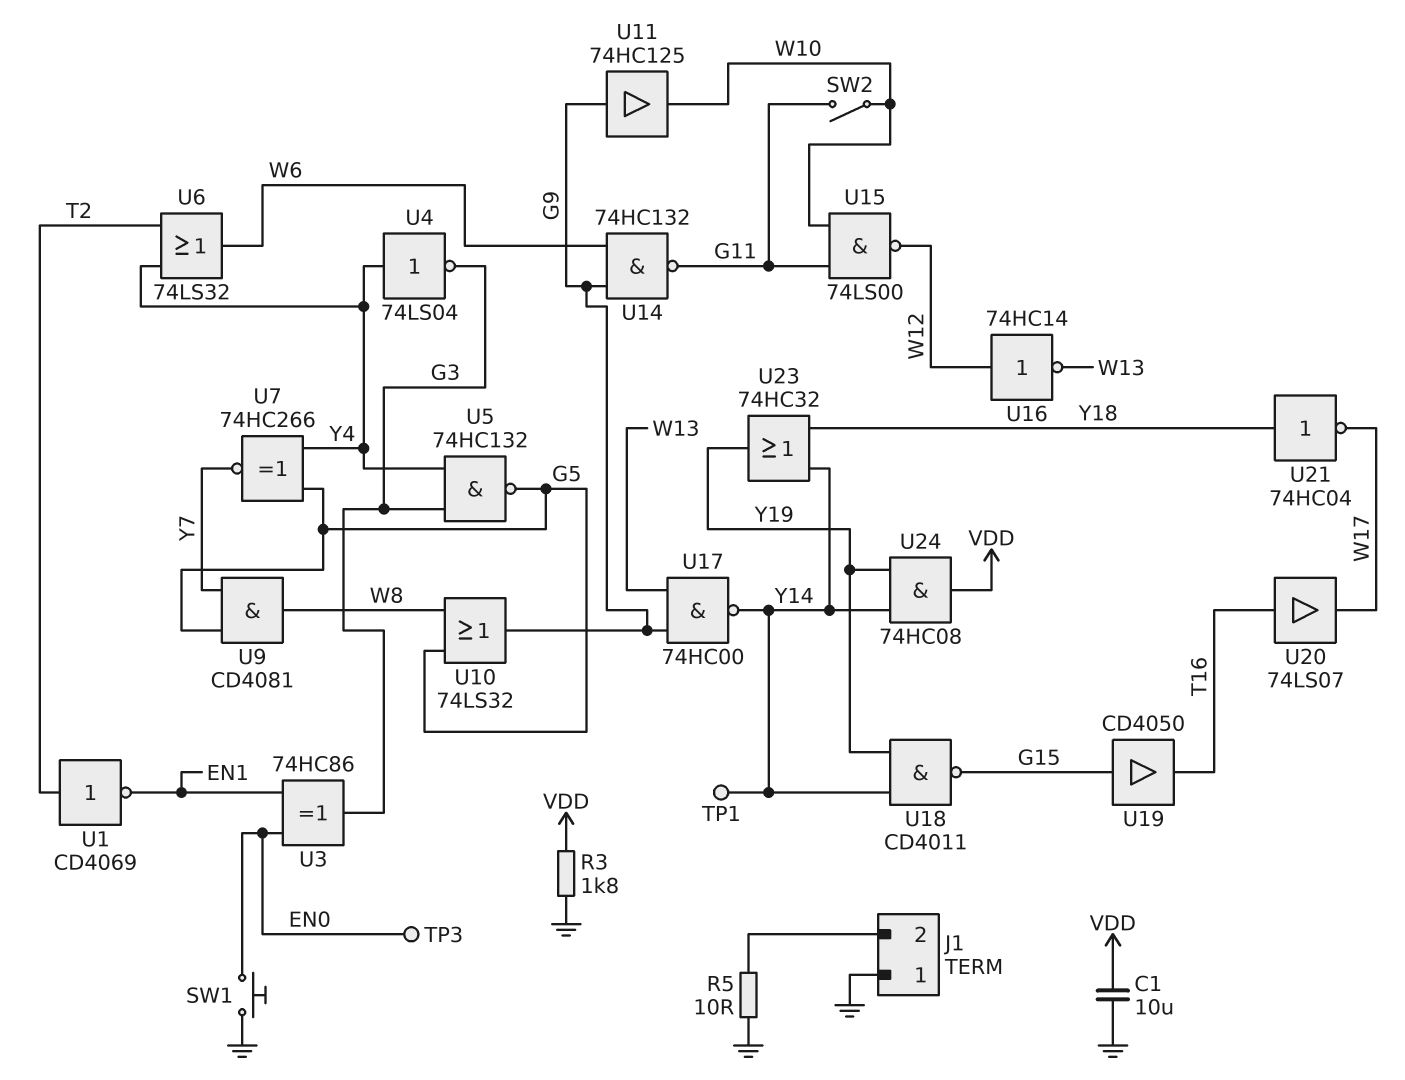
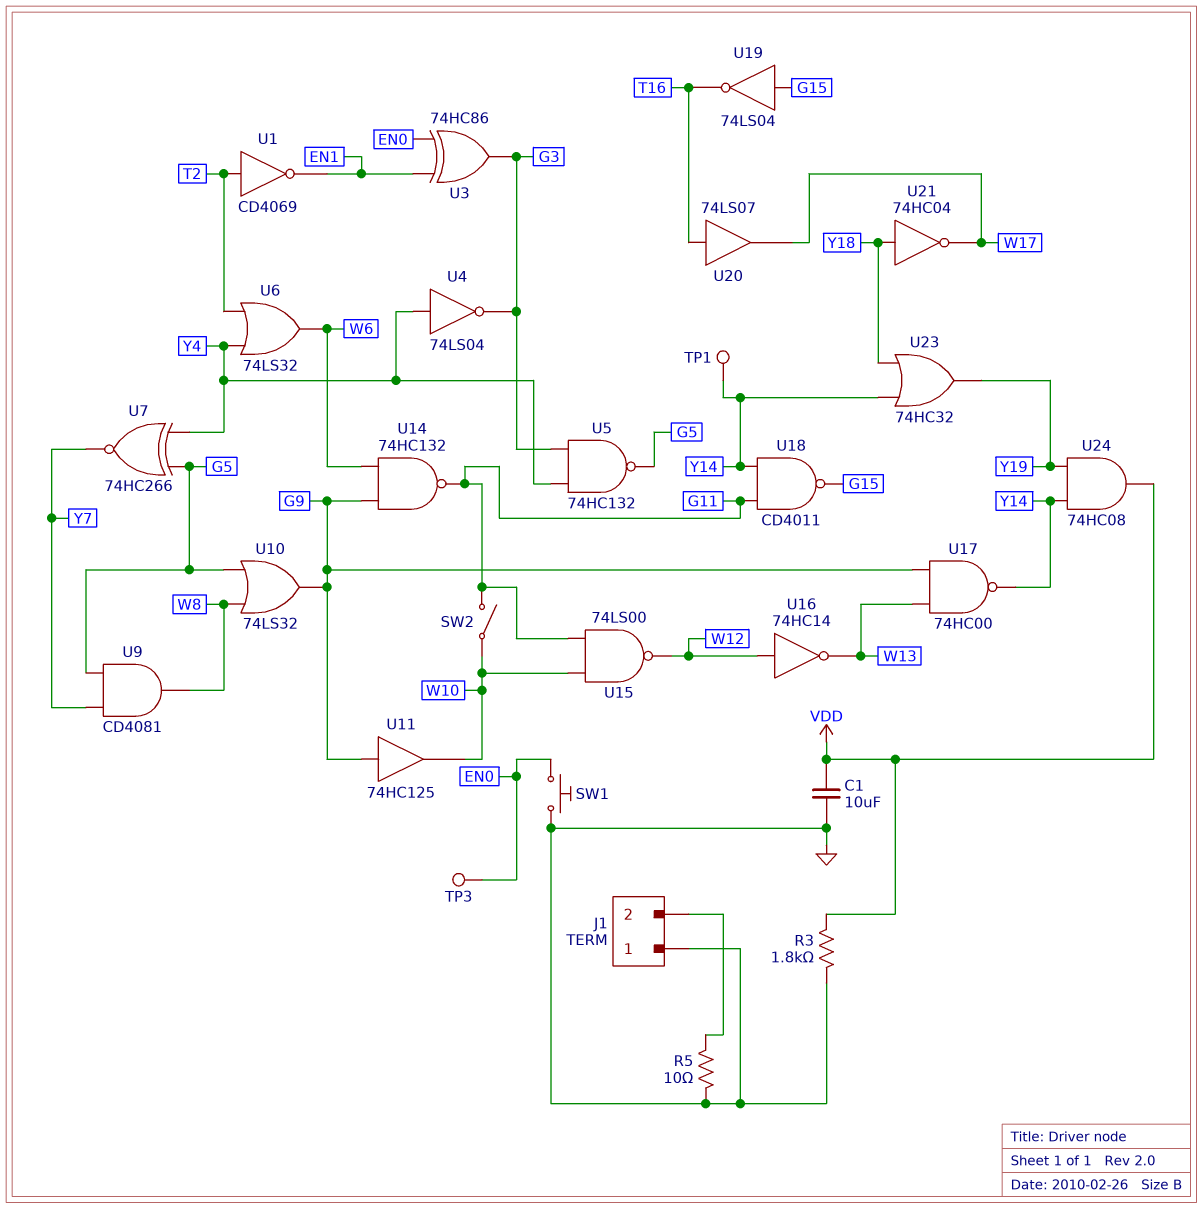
U18: NAND CD4011 (in Y14, in Y19, out G15) -> NAND CD4011 (in G11, in Y14, out G15)
U19: buffer CD4050 (in G15, out T16) -> NOT 74LS04 (in G15, out T16)

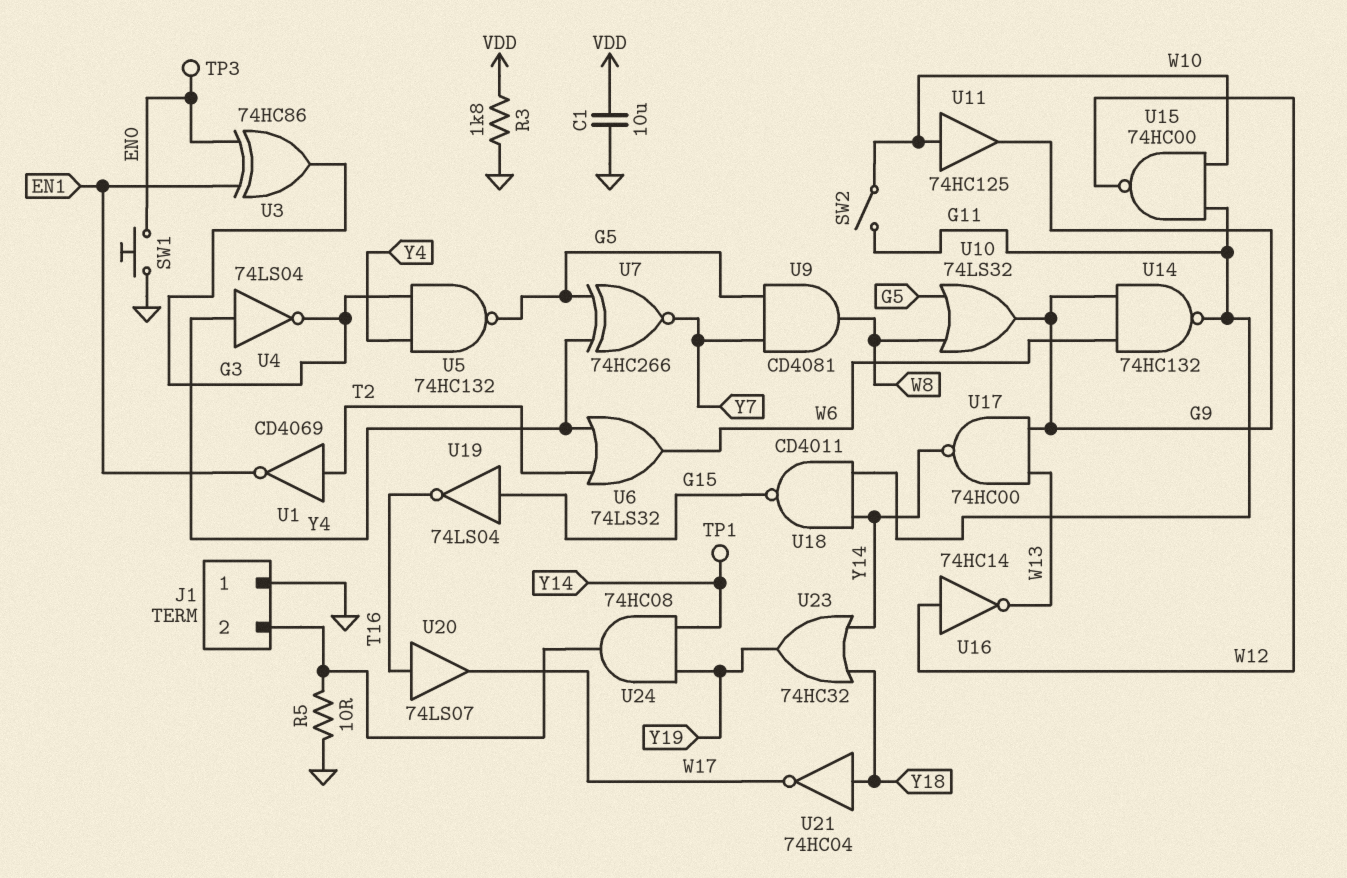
U11: buffer 74HC125 (in G9, out W10) -> buffer 74HC125 (in W10, out G9)
U15: NAND 74LS00 (in G11, in W10, out W12) -> NAND 74HC00 (in G11, in W10, out W12)
U24: AND 74HC08 (in Y14, in Y19, out VDD) -> AND 74HC08 (in Y14, in Y19, out J1/2)

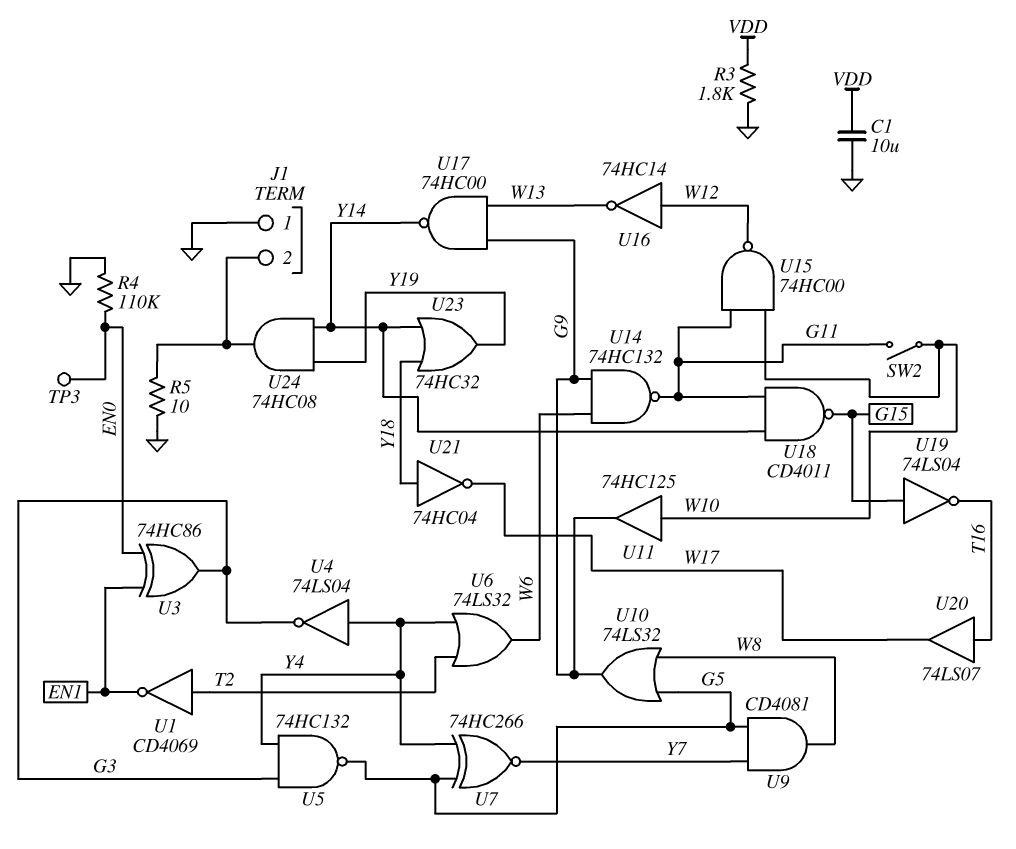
R4: none -> 110k (EN0, GND)
SW1: button (EN0, GND) -> none
TP1: test point (Y14) -> none

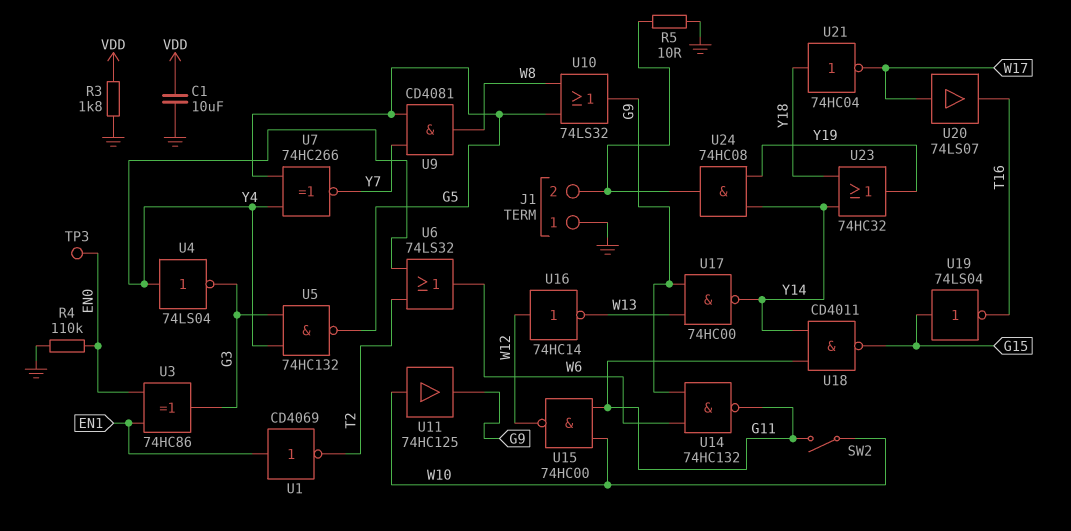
U1: NOT CD4069 (in T2, out EN1) -> NOT CD4069 (in EN1, out T2)
U20: buffer 74LS07 (in T16, out W17) -> buffer 74LS07 (in W17, out T16)

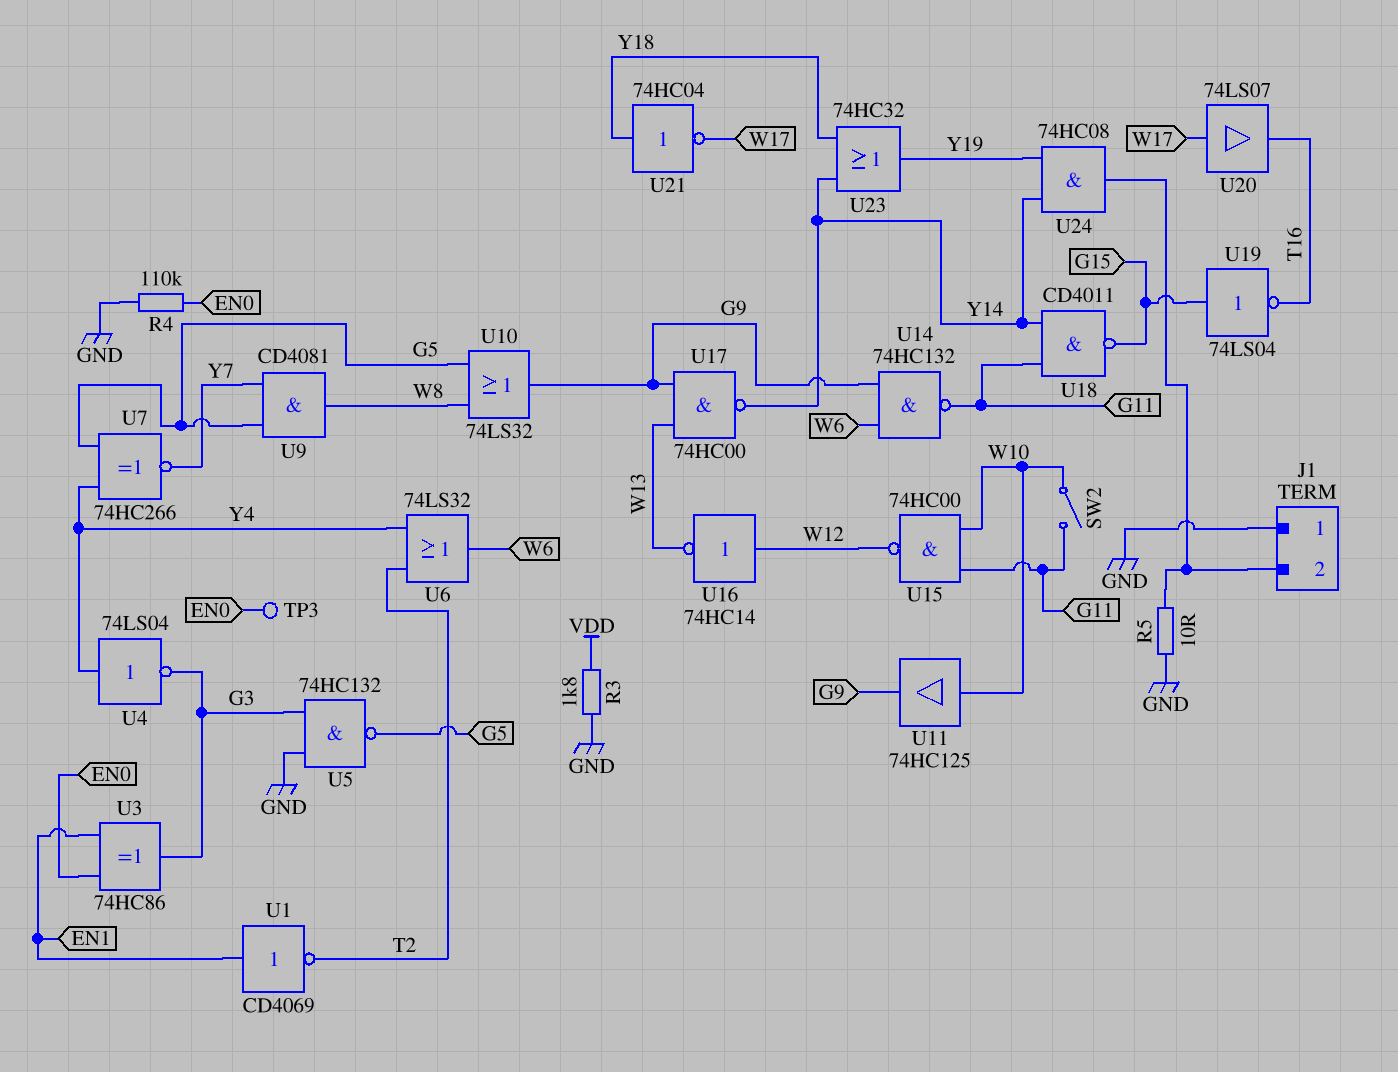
C1: 10uF (GND, VDD) -> none
U5: NAND 74HC132 (in G3, in Y4, out G5) -> NAND 74HC132 (in G3, in GND, out G5)

